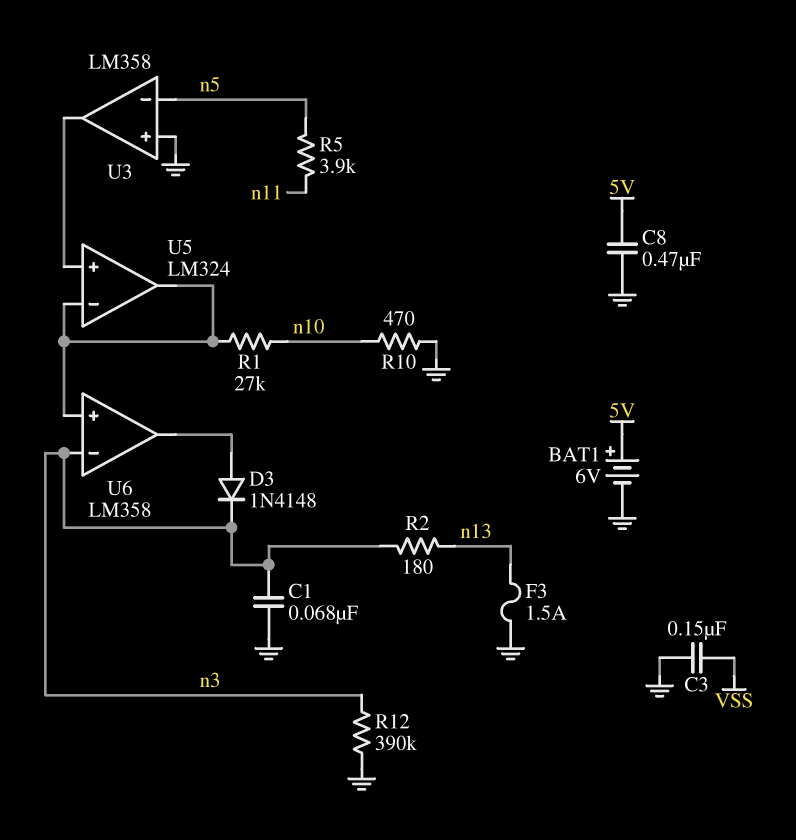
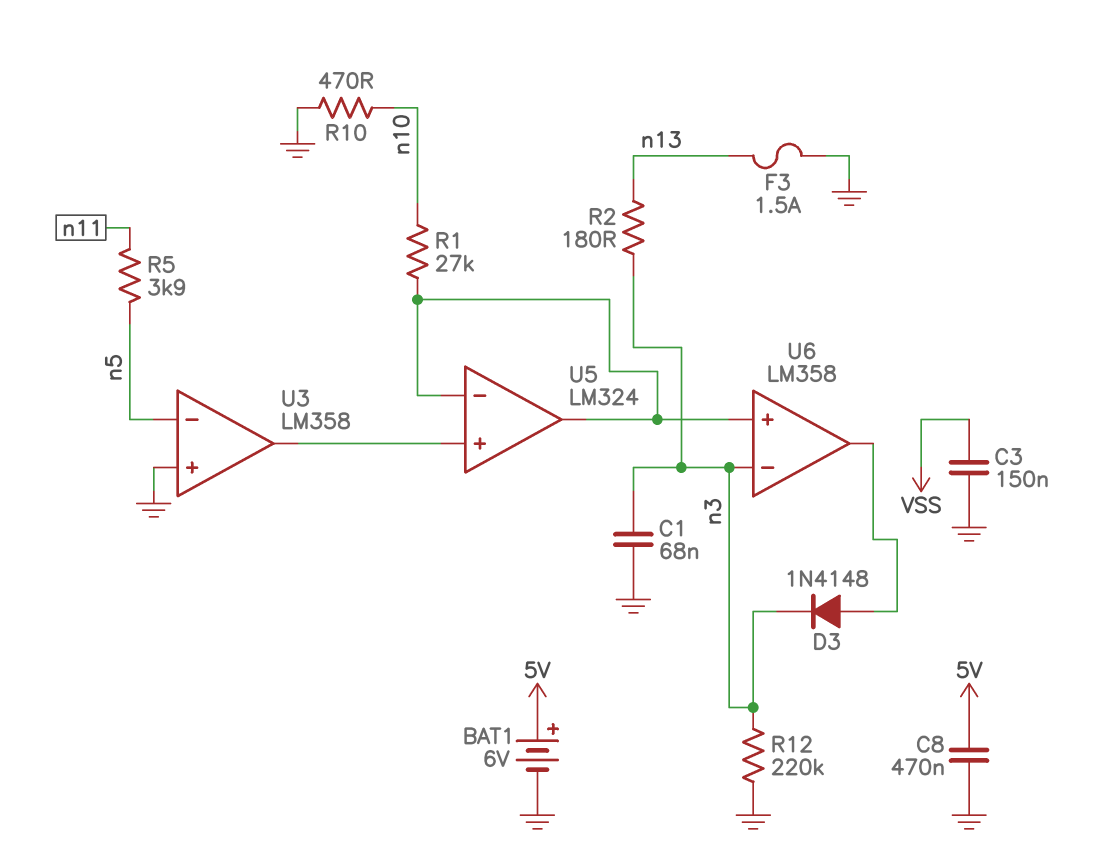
R12: 390k (GND, n3) -> 220k (GND, n3)

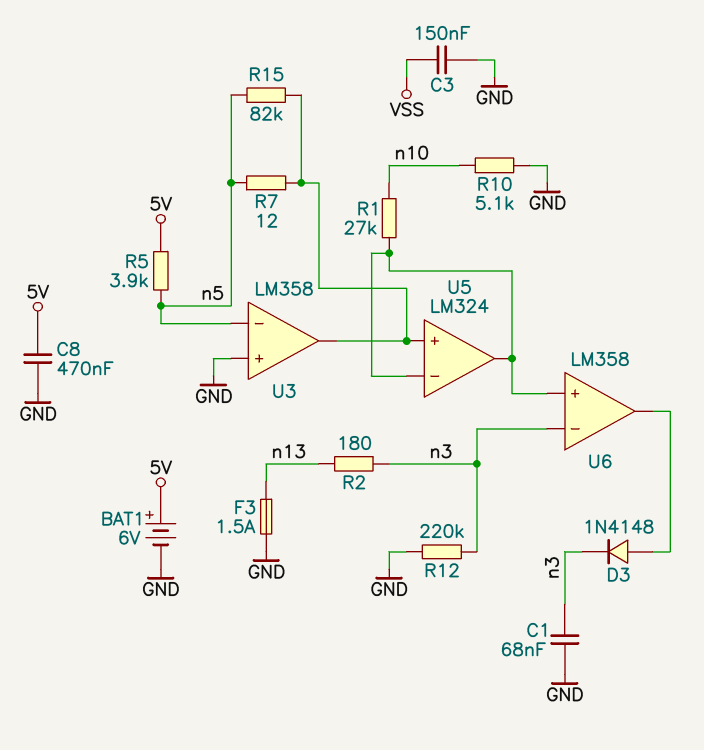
R5: 3.9k (n5, n11) -> 3.9k (5V, n5)
R7: none -> 12 (U3/out, n5)
R10: 470 (GND, n10) -> 5.1k (GND, n10)
R15: none -> 82k (U3/out, n5)

